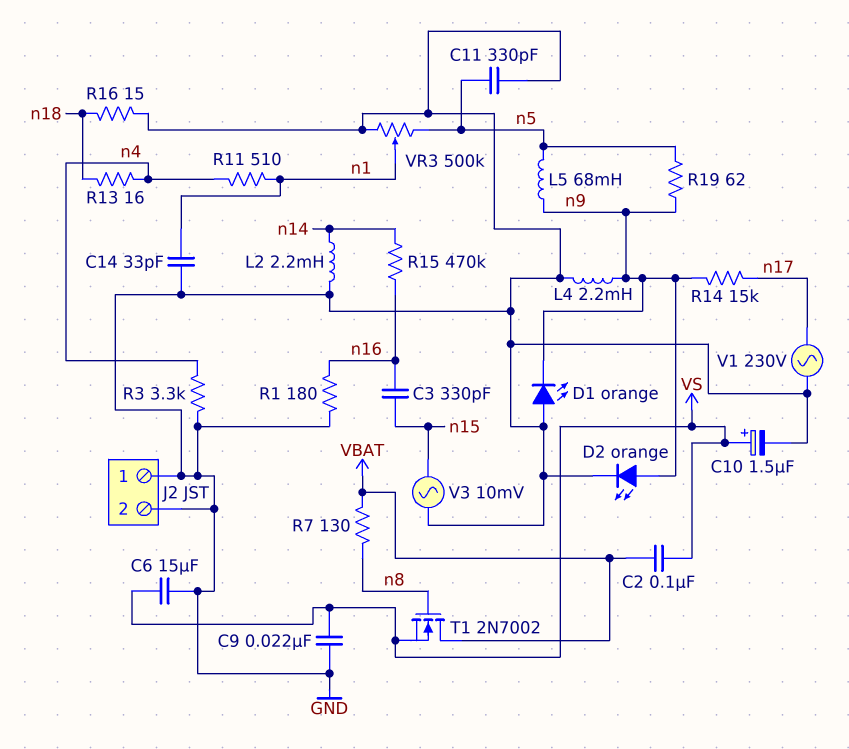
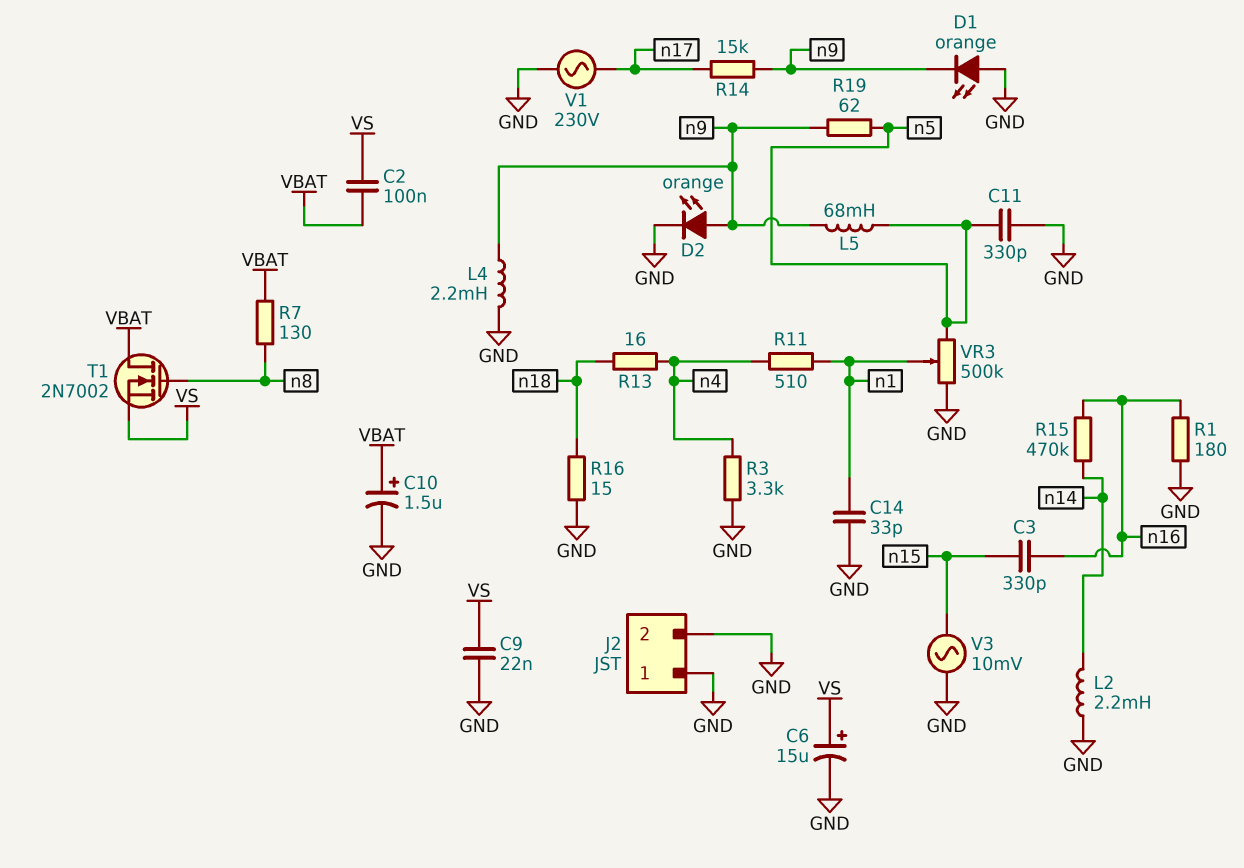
C6: 15uF (GND, VS) -> 15uF (plus VS, minus GND)
C10: 1.5uF (plus VS, minus GND) -> 1.5uF (plus VBAT, minus GND)

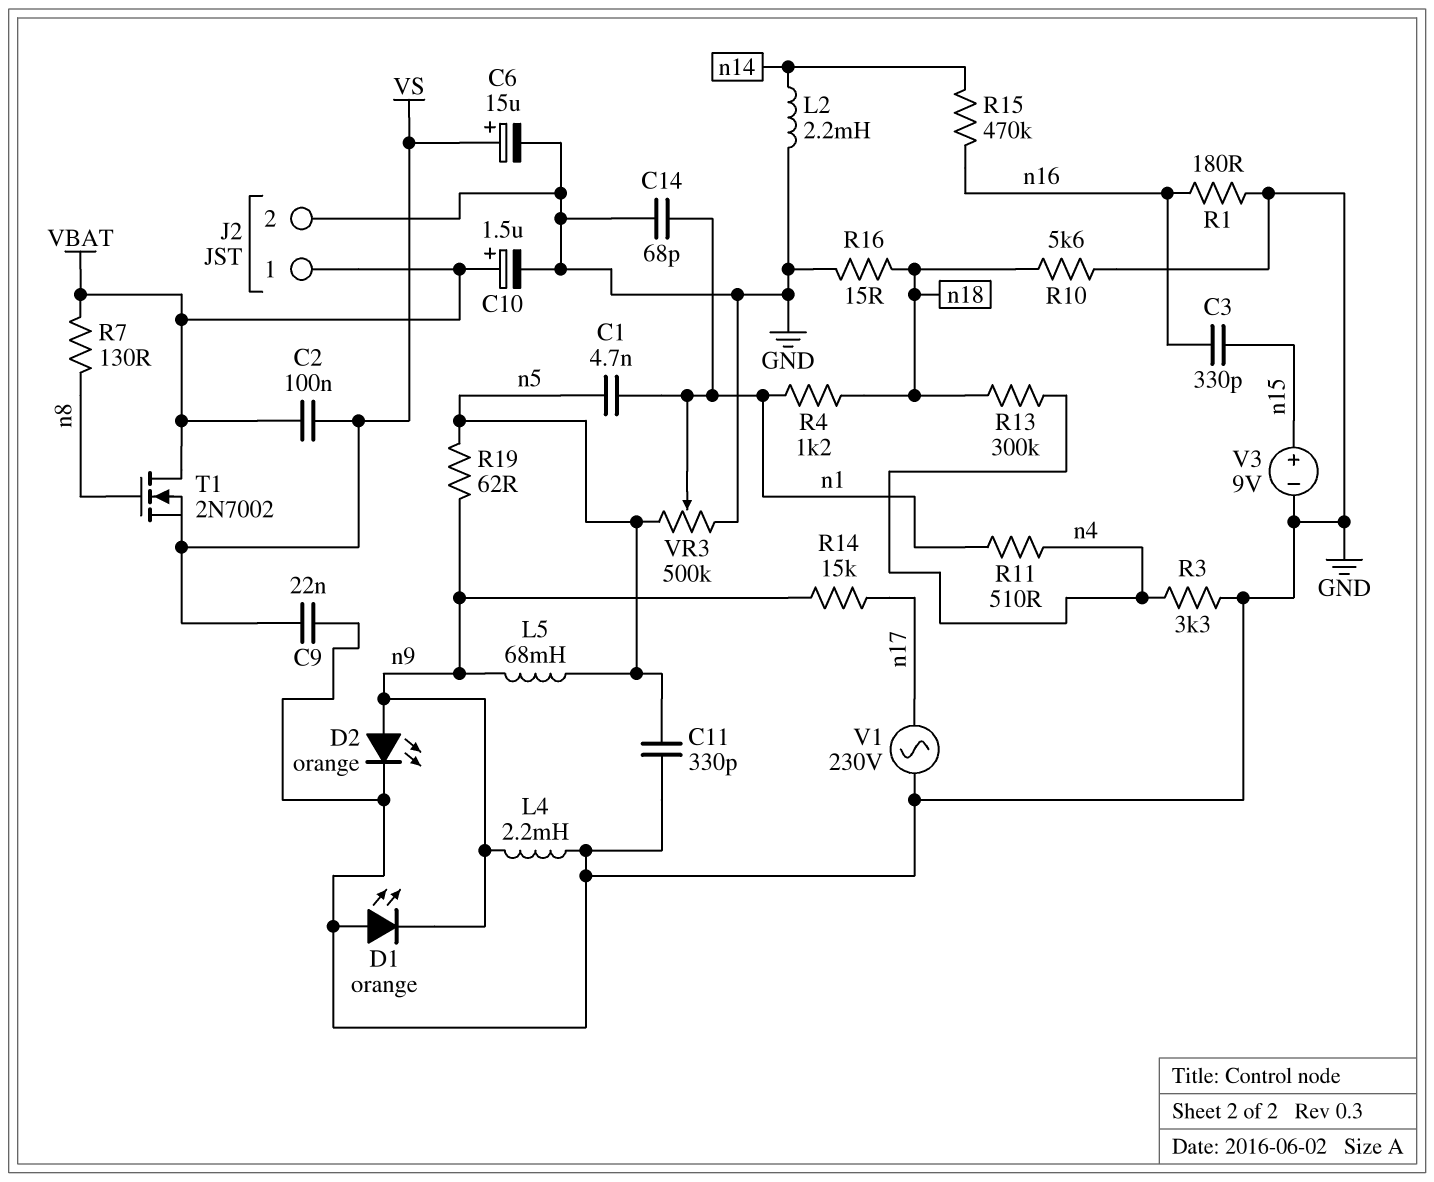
C1: none -> 4.7nF (n1, n5)
C14: 33pF (GND, n1) -> 68pF (GND, n1)
J2 pin 1: GND -> VBAT
R4: none -> 1.2k (n1, n18)
R10: none -> 5.6k (GND, n18)
R13: 16 (n4, n18) -> 300k (n4, n18)
V3: AC 10mV (GND, n15) -> 9V (plus n15, minus GND)

